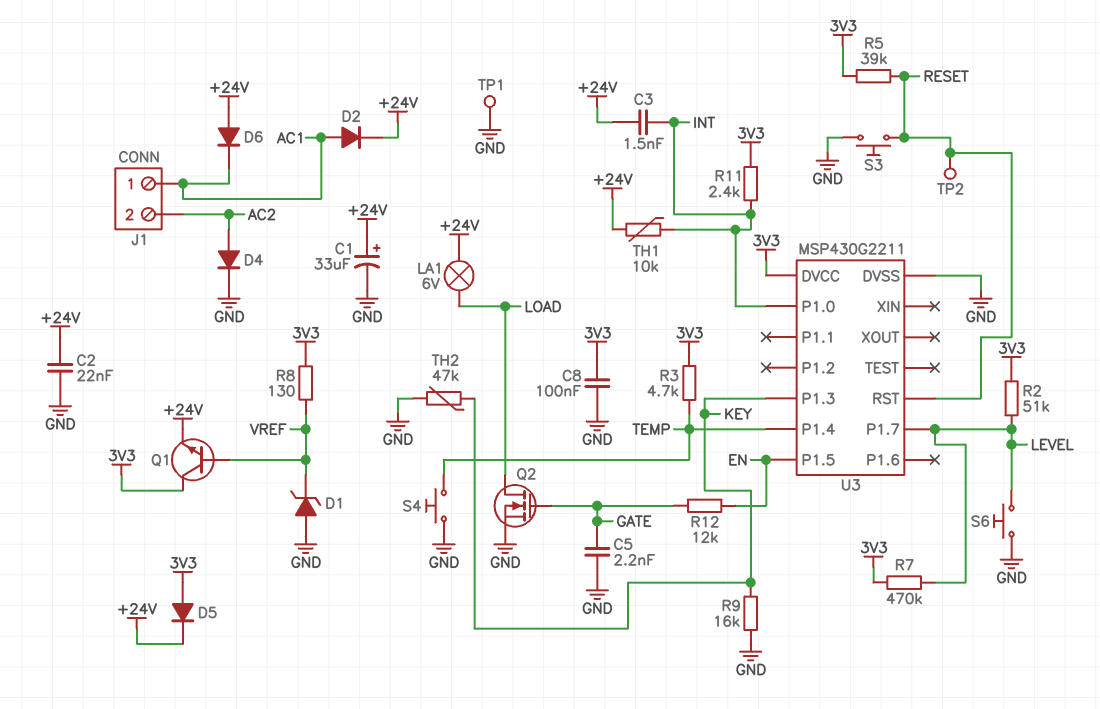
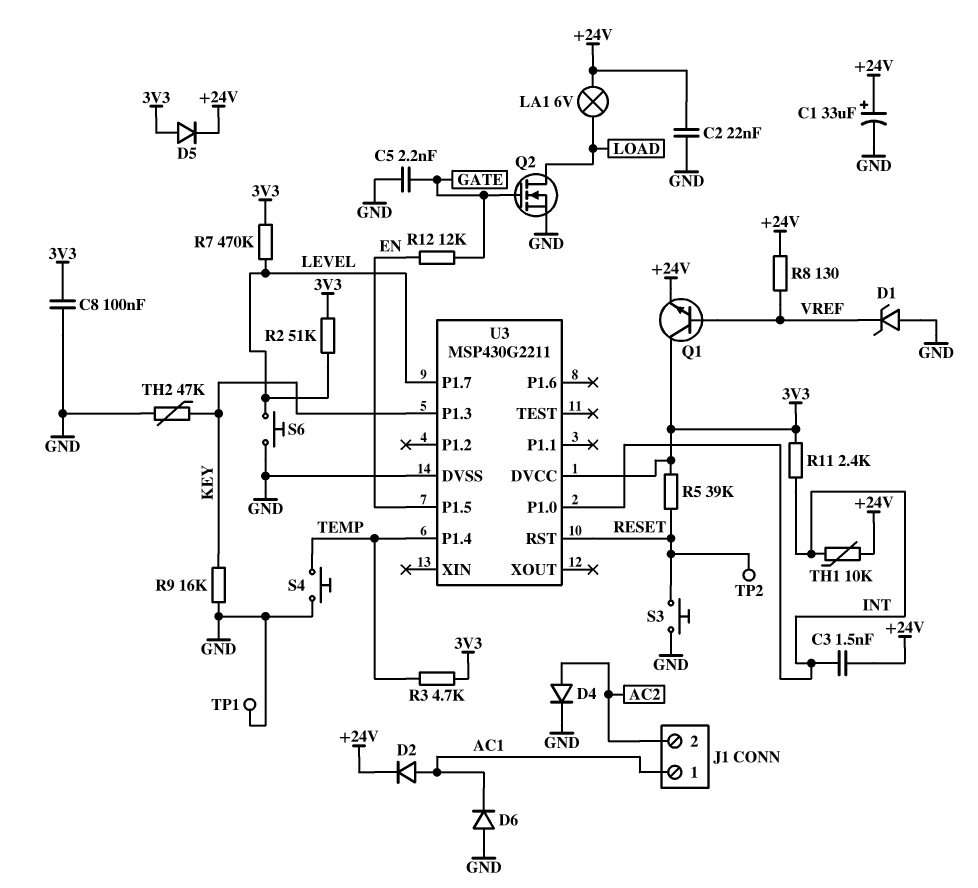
D6: diode (A +24V, K AC1) -> diode (A GND, K AC1)
R8: 130 (3V3, VREF) -> 130 (+24V, VREF)

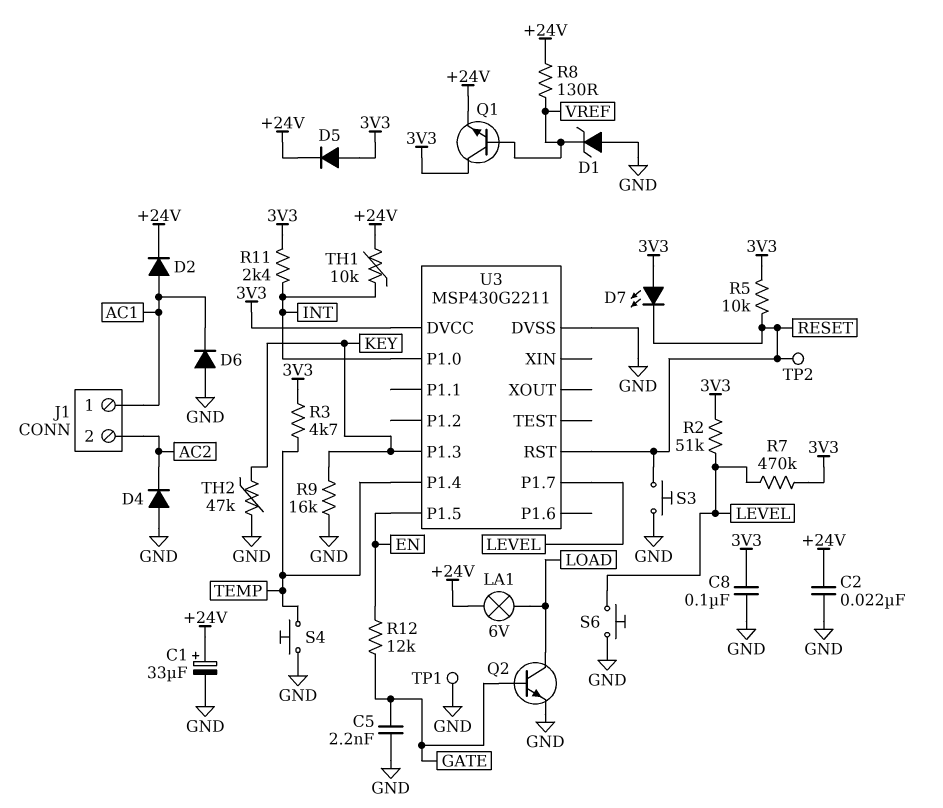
C3: 1.5nF (+24V, INT) -> none
D4: diode (A AC2, K GND) -> diode (A GND, K AC2)
D7: none -> LED (A 3V3, K RESET)
Q2: NMOS (G GATE, D LOAD, S GND) -> NPN (B GATE, C LOAD, E GND)
R5: 39k (3V3, RESET) -> 10k (3V3, RESET)

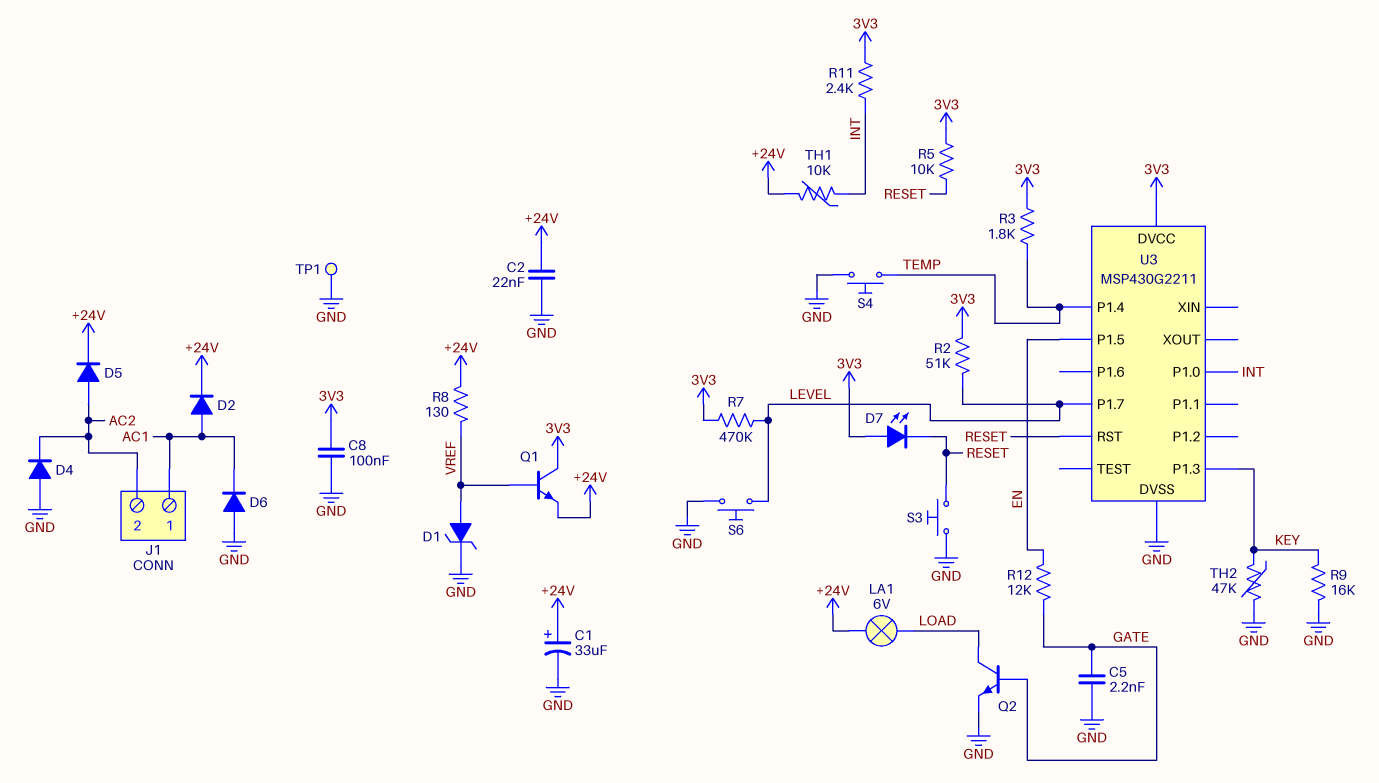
D1: zener (A GND, K VREF) -> zener (A VREF, K GND)
D5: diode (A 3V3, K +24V) -> diode (A AC2, K +24V)
R3: 4.7k (3V3, TEMP) -> 1.8k (3V3, TEMP)
TP2: test point (RESET) -> none

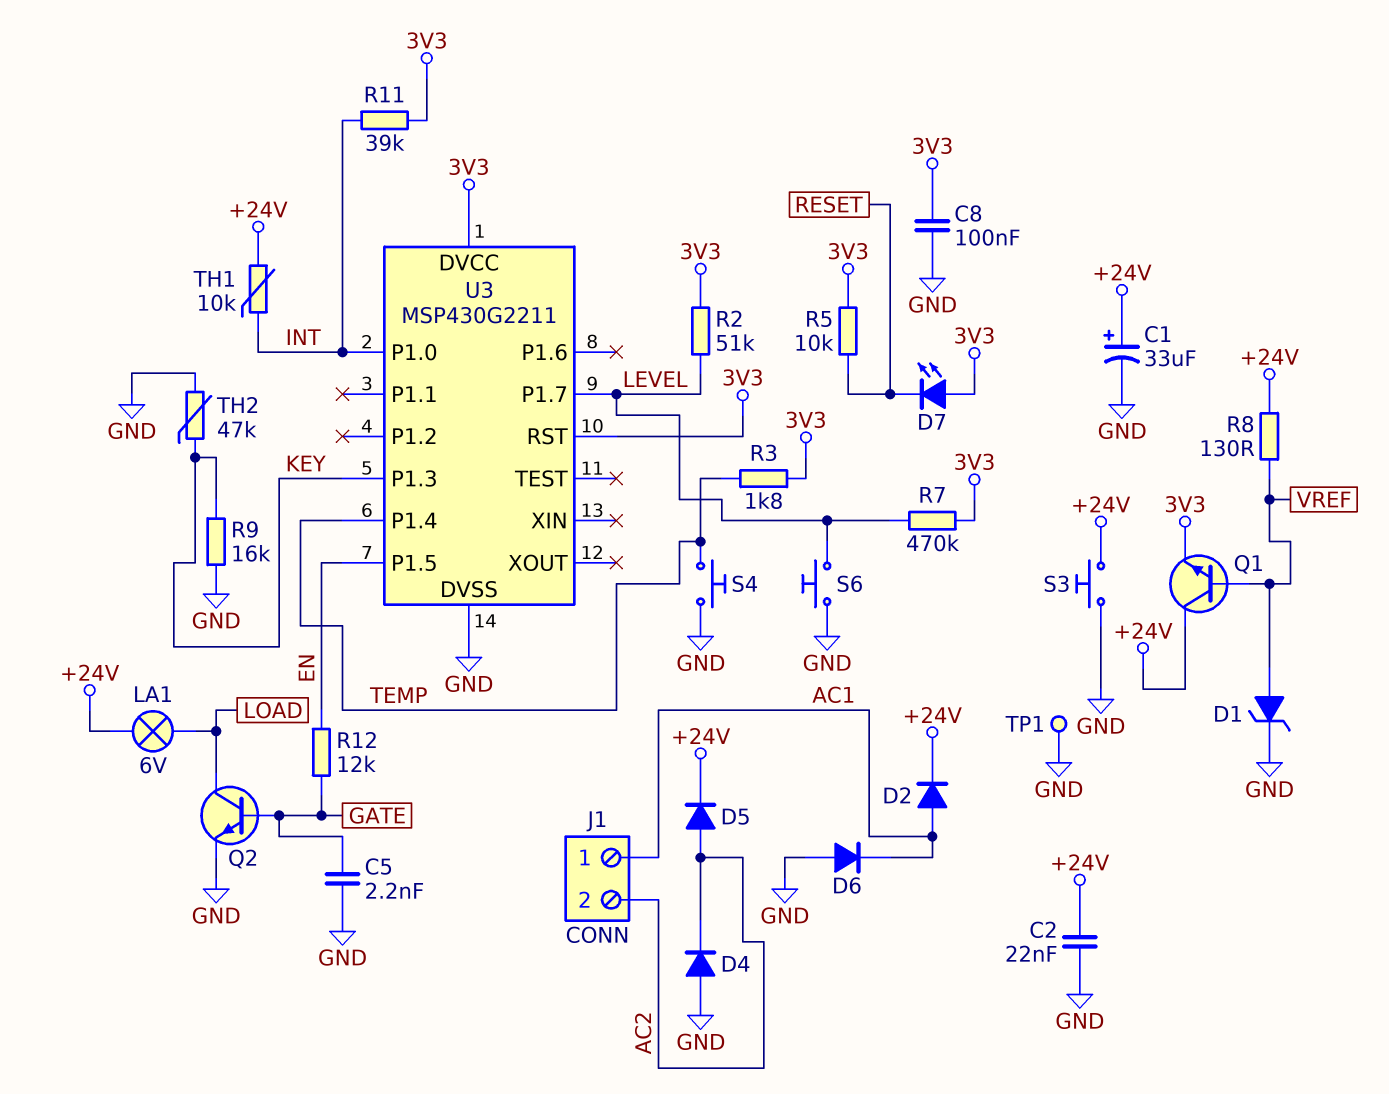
Q1: NPN (B VREF, C 3V3, E +24V) -> NPN (B VREF, C +24V, E 3V3)
R11: 2.4k (3V3, INT) -> 39k (3V3, INT)
S3: button (GND, RESET) -> button (+24V, GND)
U3 pin RST: RESET -> 3V3

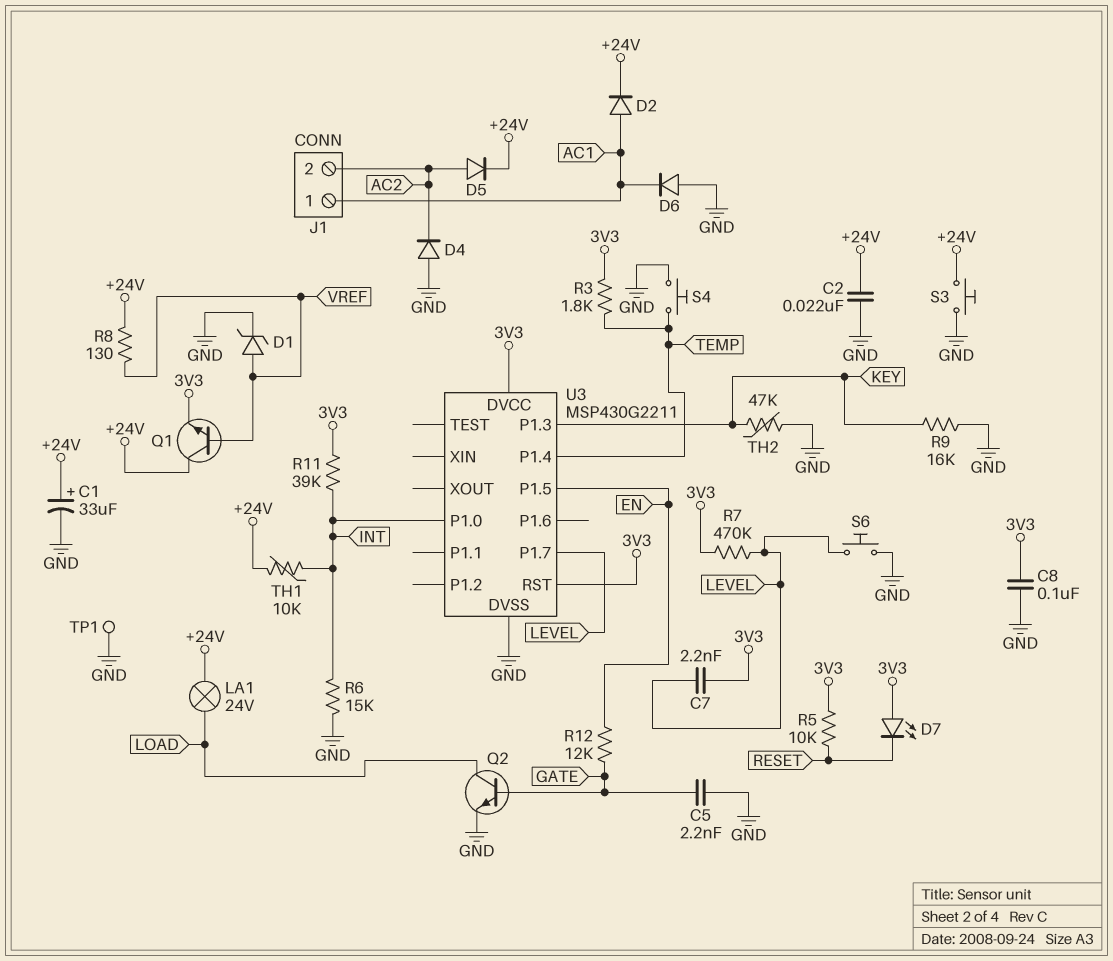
C7: none -> 2.2nF (3V3, LEVEL)
LA1: lamp 6V (+24V, LOAD) -> lamp 24V (+24V, LOAD)
R2: 51k (3V3, LEVEL) -> none
R6: none -> 15k (GND, INT)

